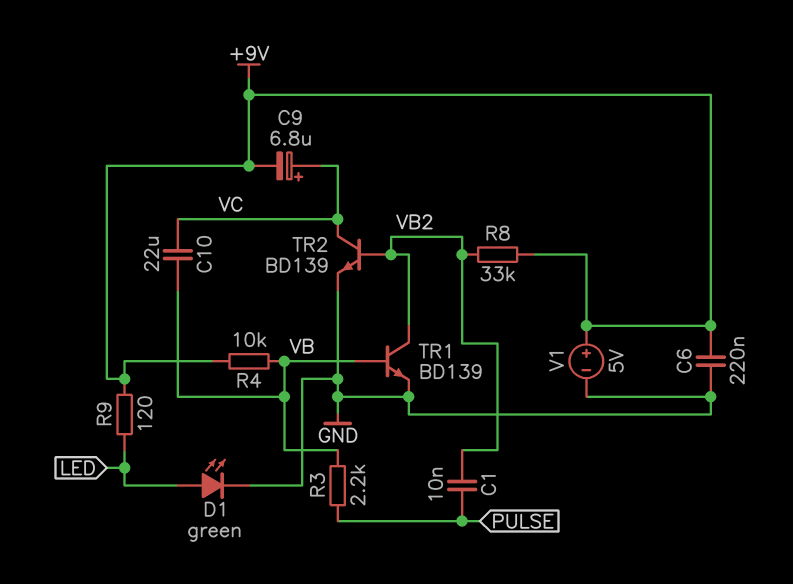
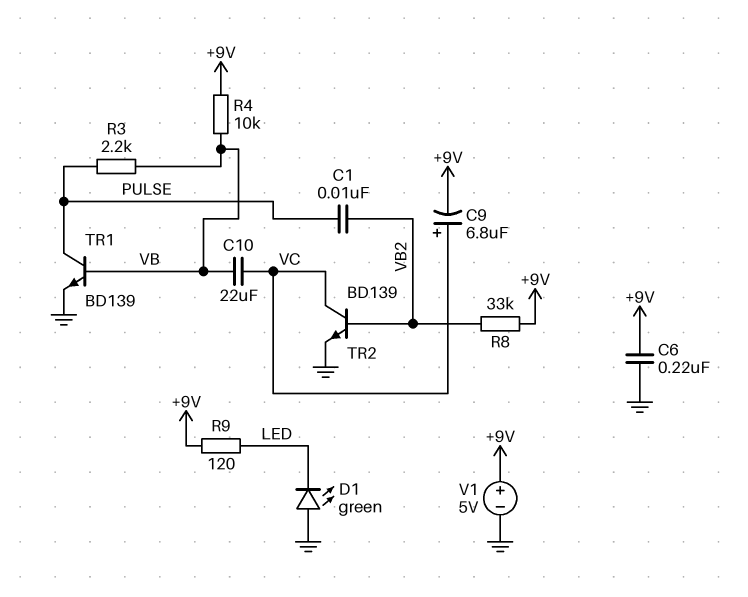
D1: LED green (A LED, K GND) -> LED green (A GND, K LED)
TR1: NPN BD139 (B VB, C VB2, E GND) -> NPN BD139 (B VB, C PULSE, E GND)

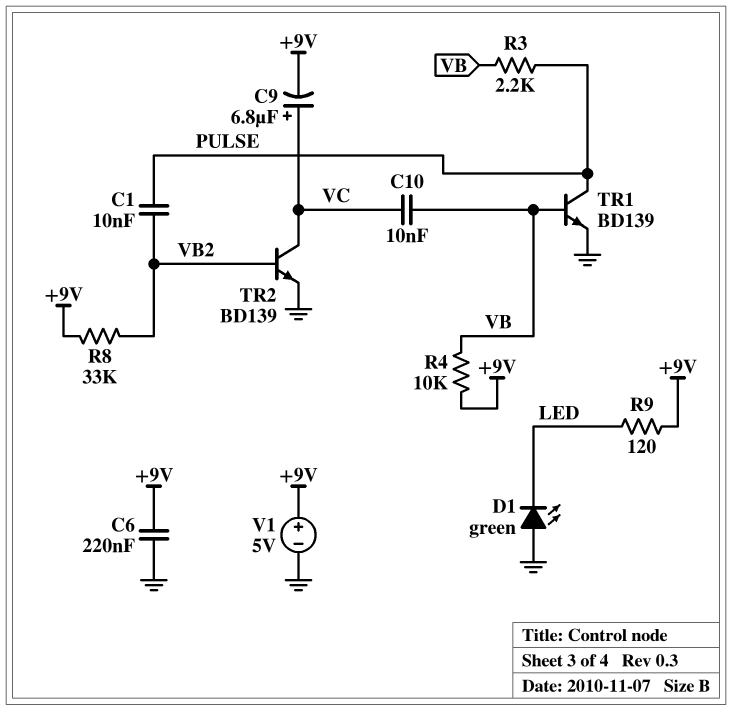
C10: 22uF (VB, VC) -> 10nF (VB, VC)

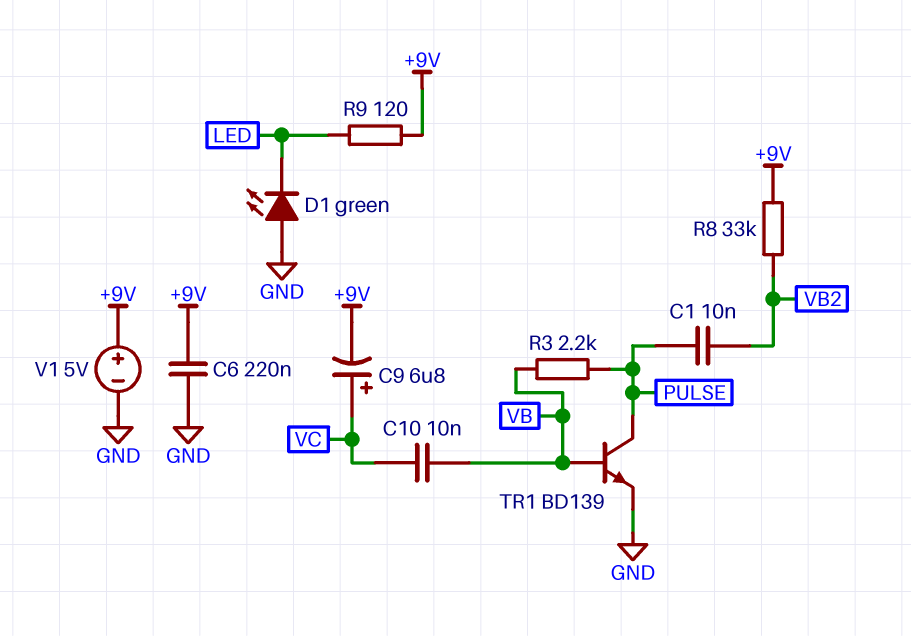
R4: 10k (+9V, VB) -> none
TR2: NPN BD139 (B VB2, C VC, E GND) -> none

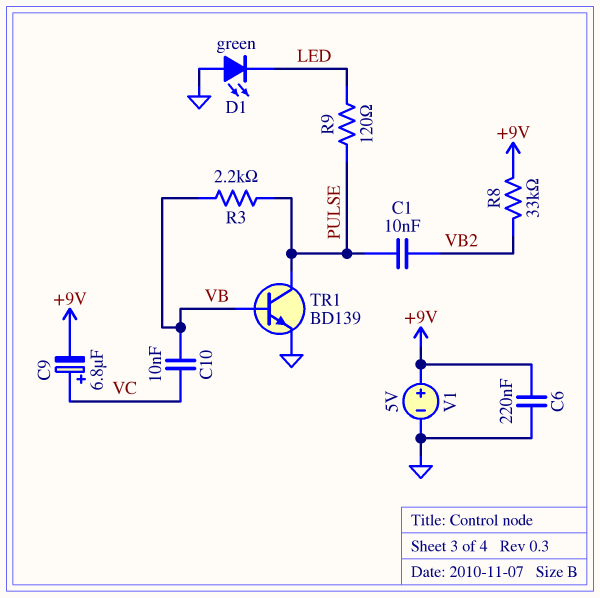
R9: 120 (+9V, LED) -> 120 (LED, PULSE)

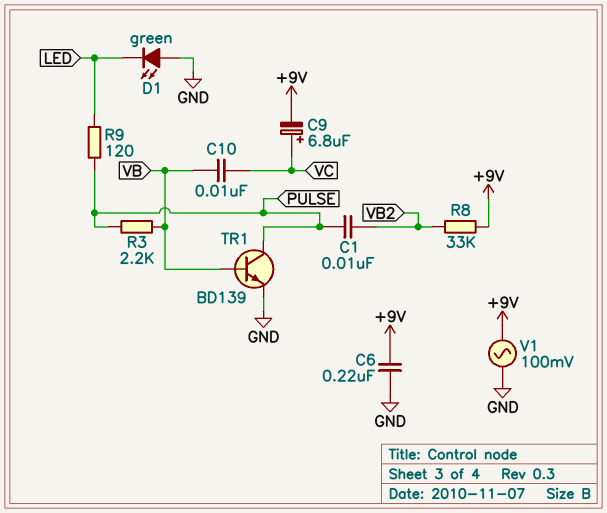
V1: 5V (plus +9V, minus GND) -> AC 100mV (+9V, GND)

